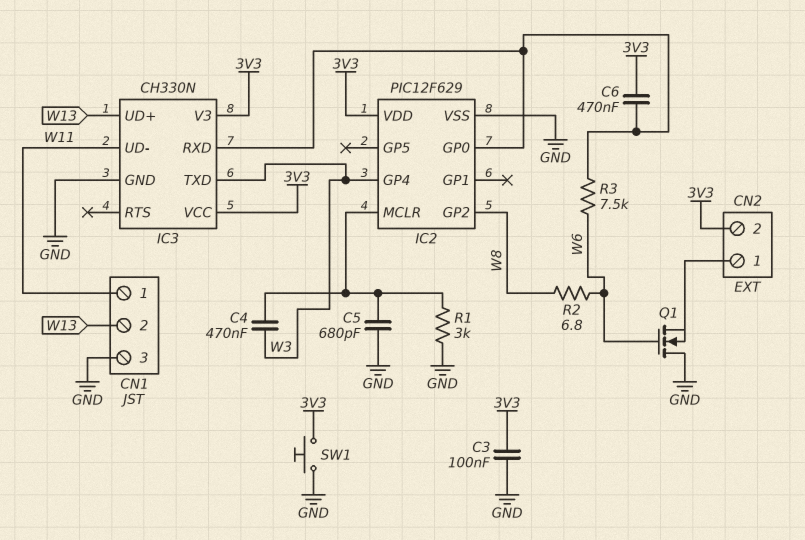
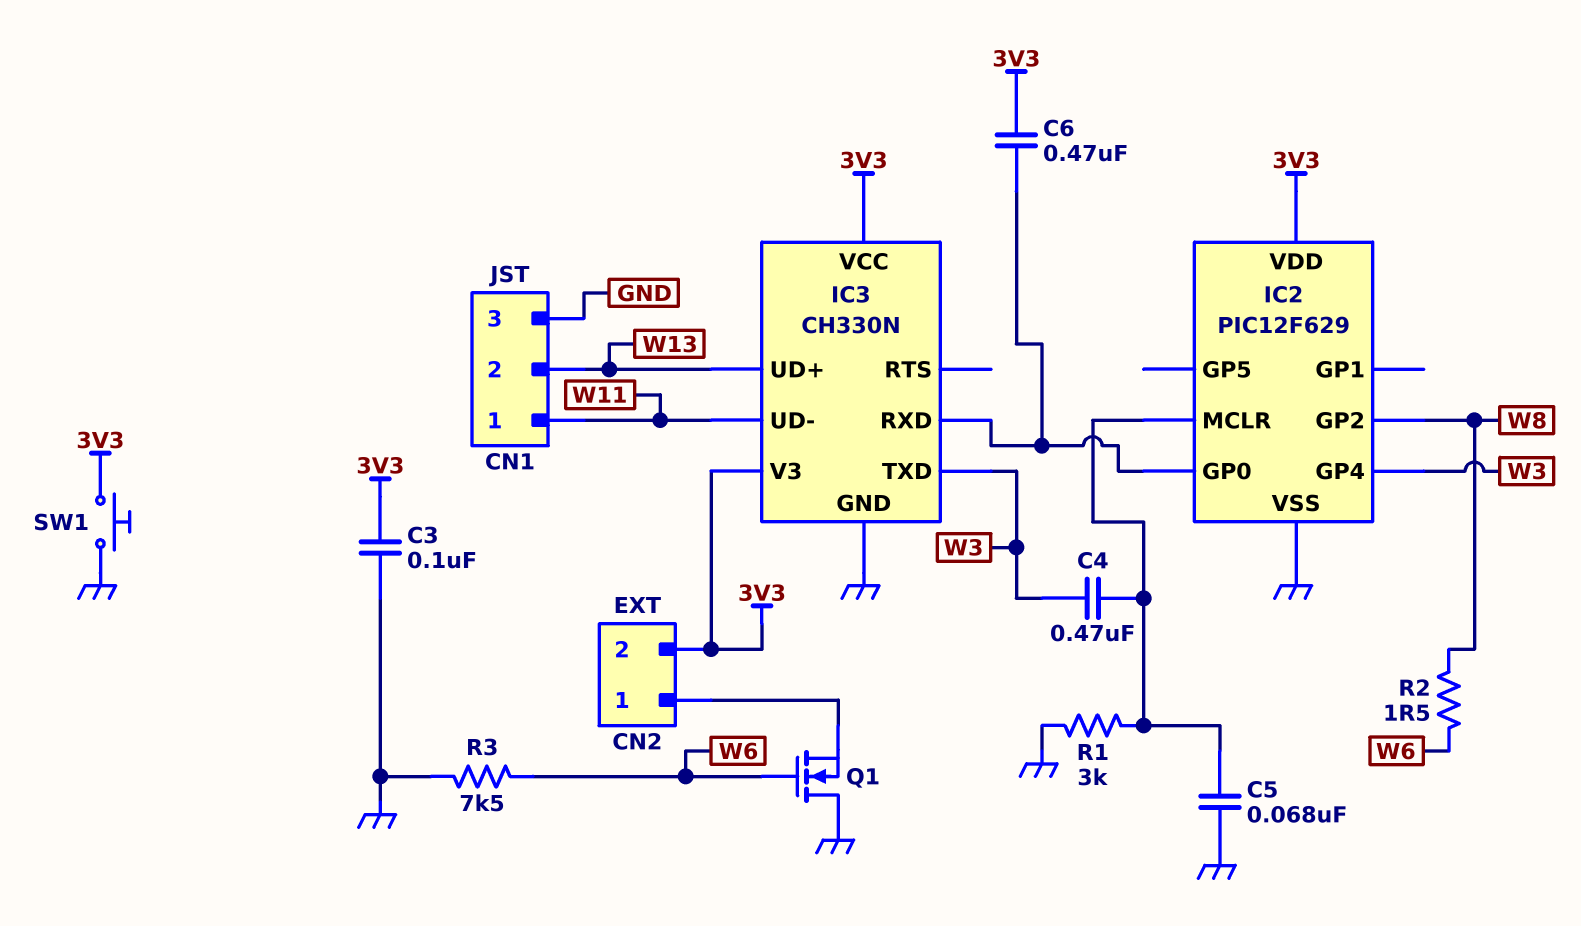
C5: 680pF (GND, IC2/MCLR) -> 68nF (GND, IC2/MCLR)
R2: 6.8 (W6, W8) -> 1.5 (W6, W8)
R3: 7.5k (IC2/GP0, W6) -> 7.5k (GND, W6)

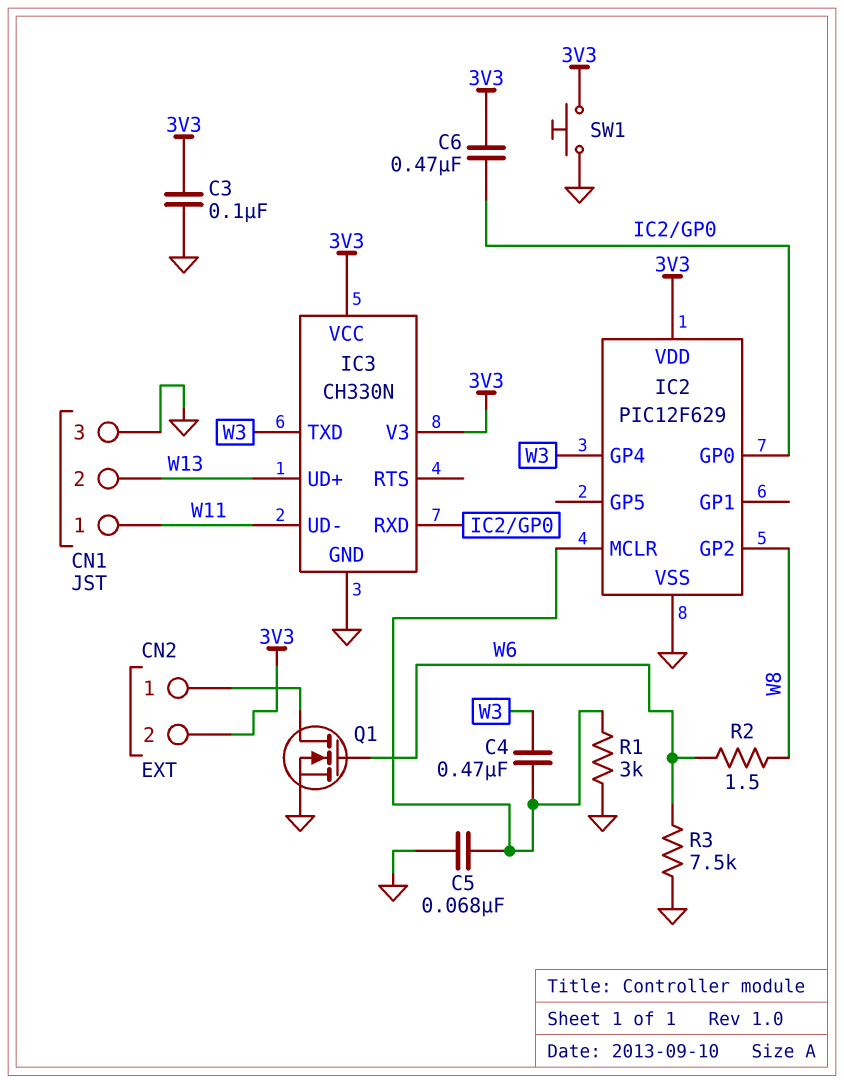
Q1: NMOS (G W6, D GND, S CN2/1) -> NMOS (G W6, D CN2/1, S GND)

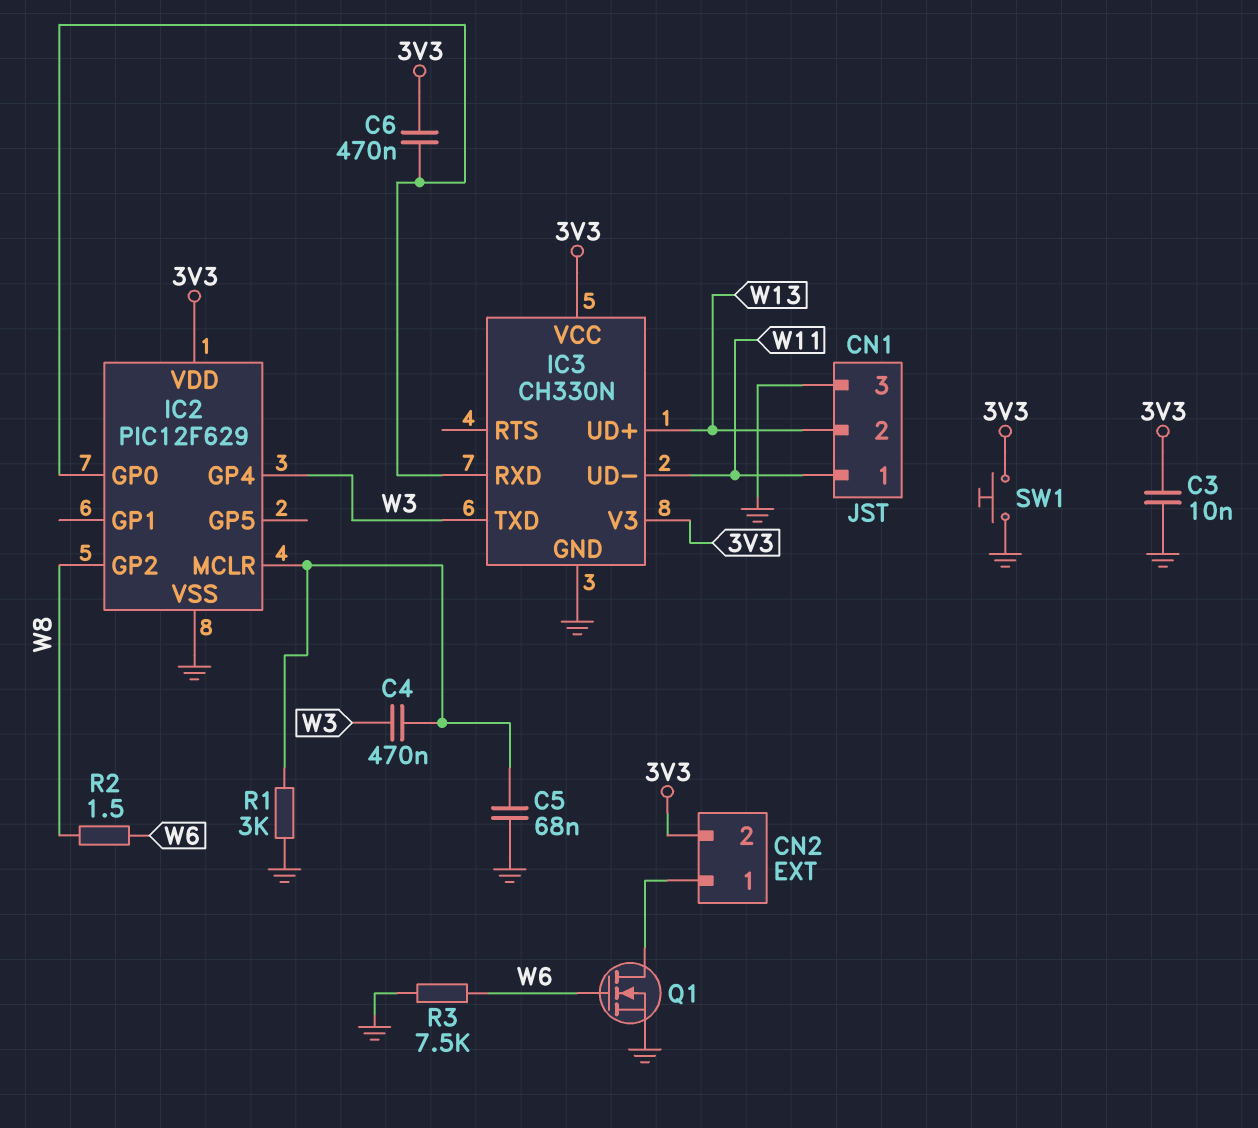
C3: 100nF (3V3, GND) -> 10nF (3V3, GND)

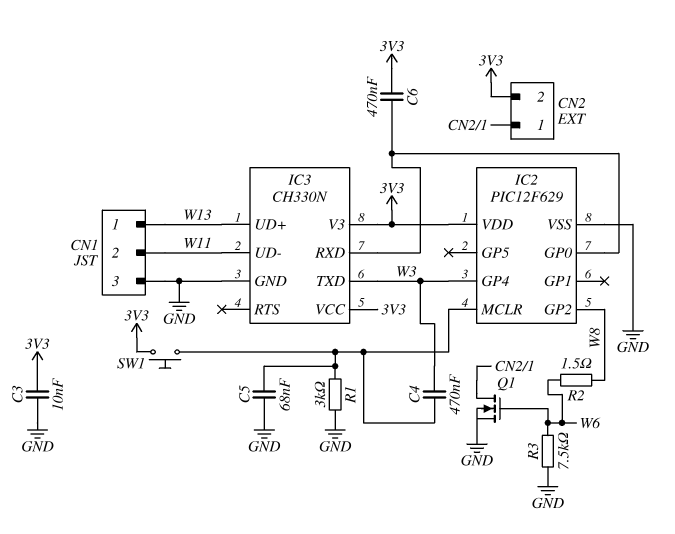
CN1 pin 1: W11 -> W13
CN1 pin 2: W13 -> W11
SW1: button (3V3, GND) -> button (3V3, IC2/MCLR)

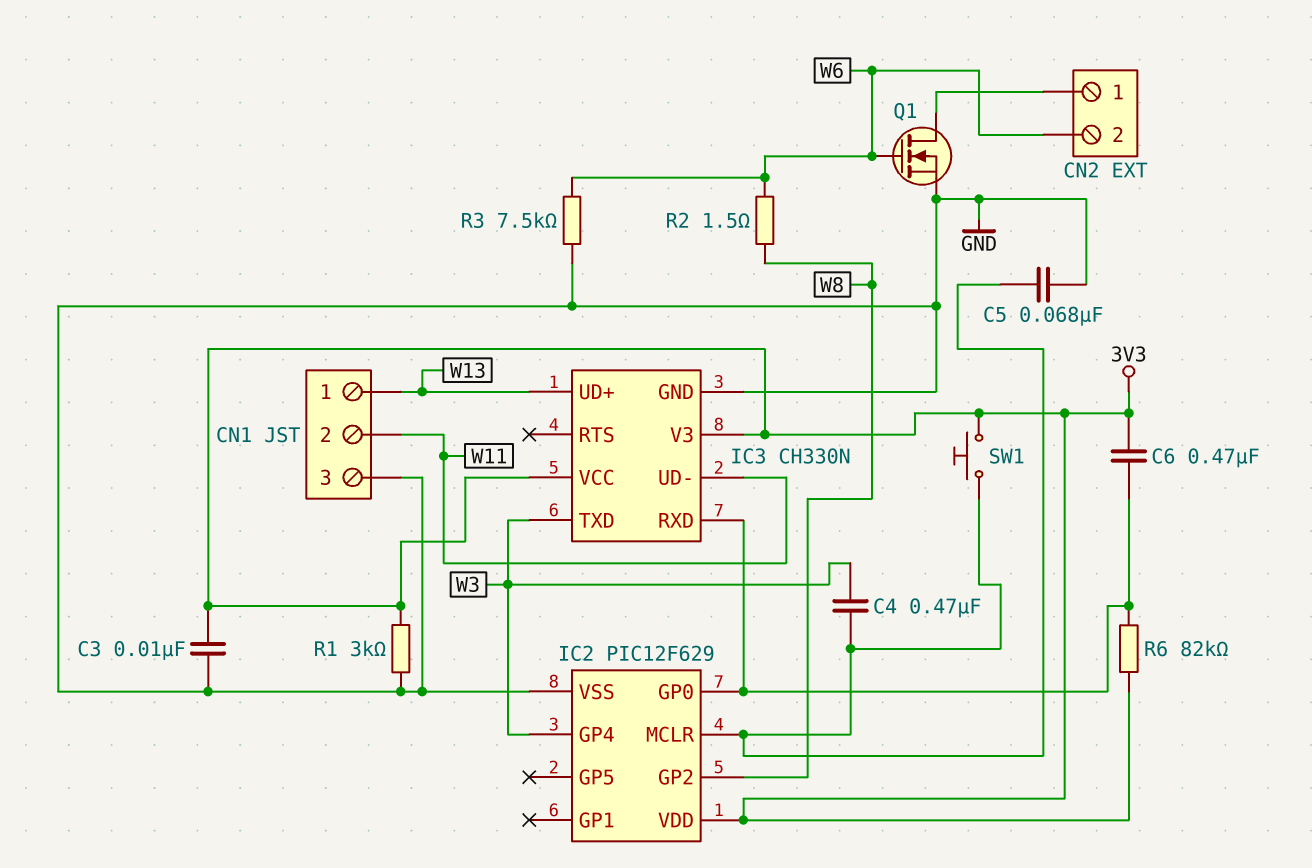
CN2 pin 2: 3V3 -> W6
R1: 3k (GND, IC2/MCLR) -> 3k (3V3, GND)
R6: none -> 82k (3V3, IC2/GP0)

